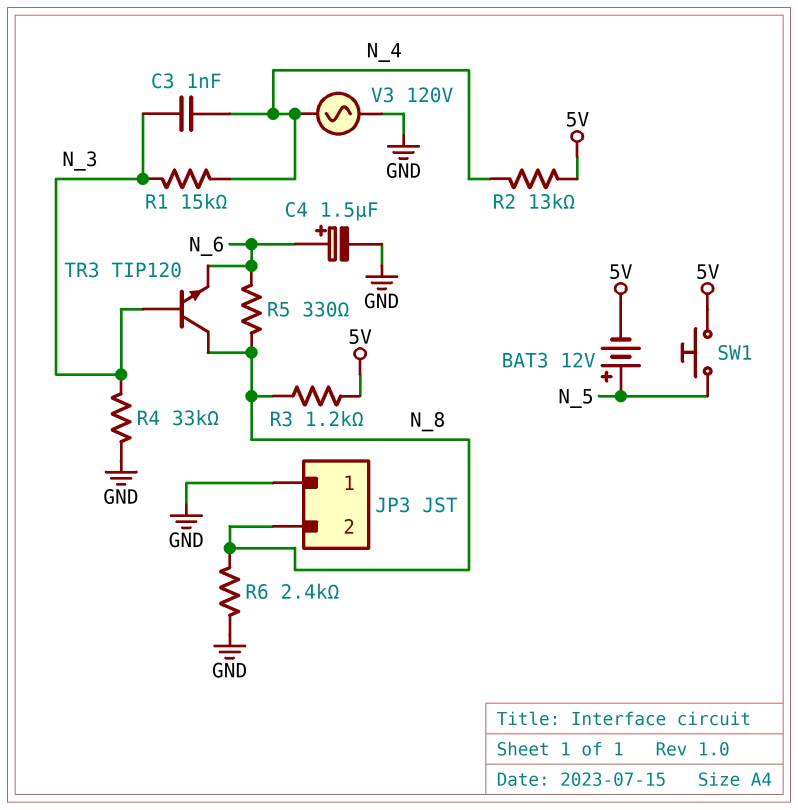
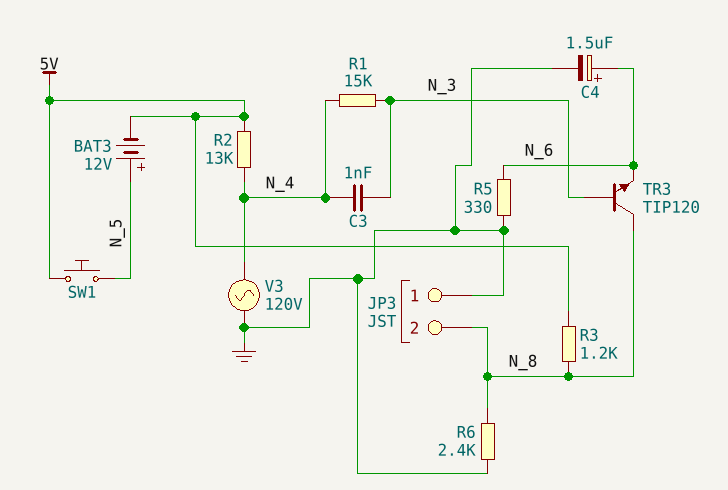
R4: 33k (GND, N_3) -> none
R5: 330 (N_6, N_8) -> 330 (GND, N_6)

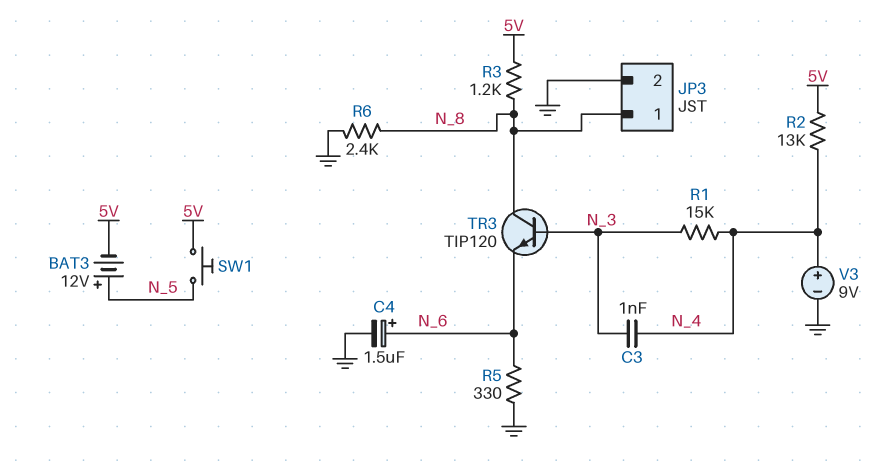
JP3 pin 1: GND -> N_8
JP3 pin 2: N_8 -> GND
V3: AC 120V (GND, N_4) -> 9V (plus N_4, minus GND)

